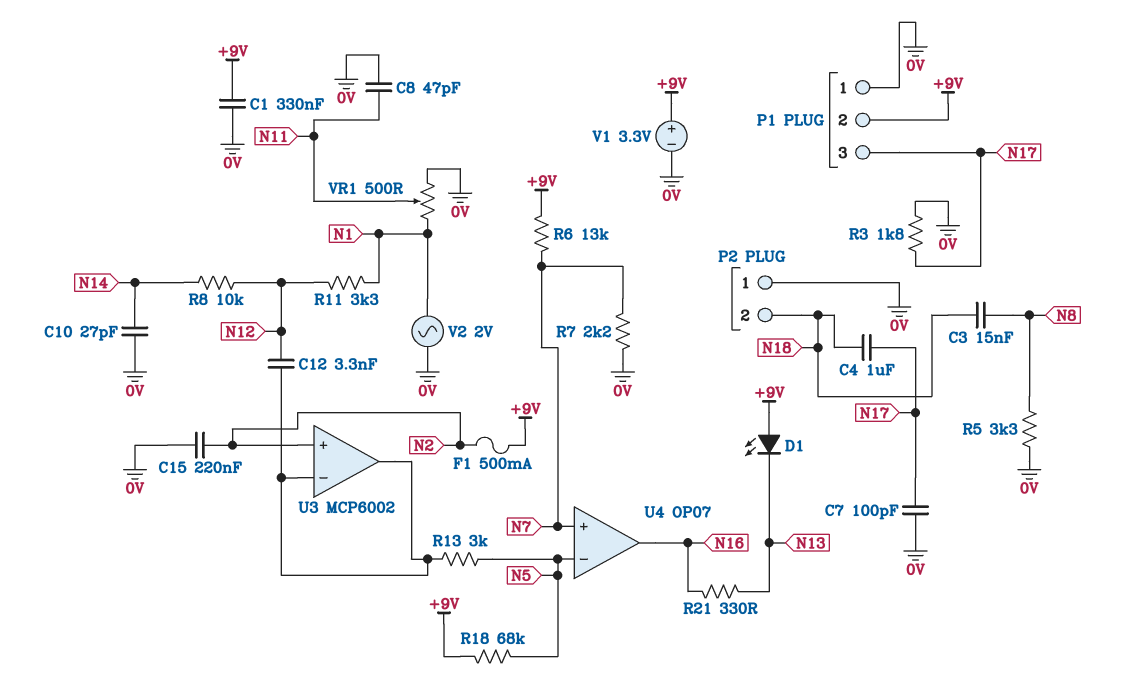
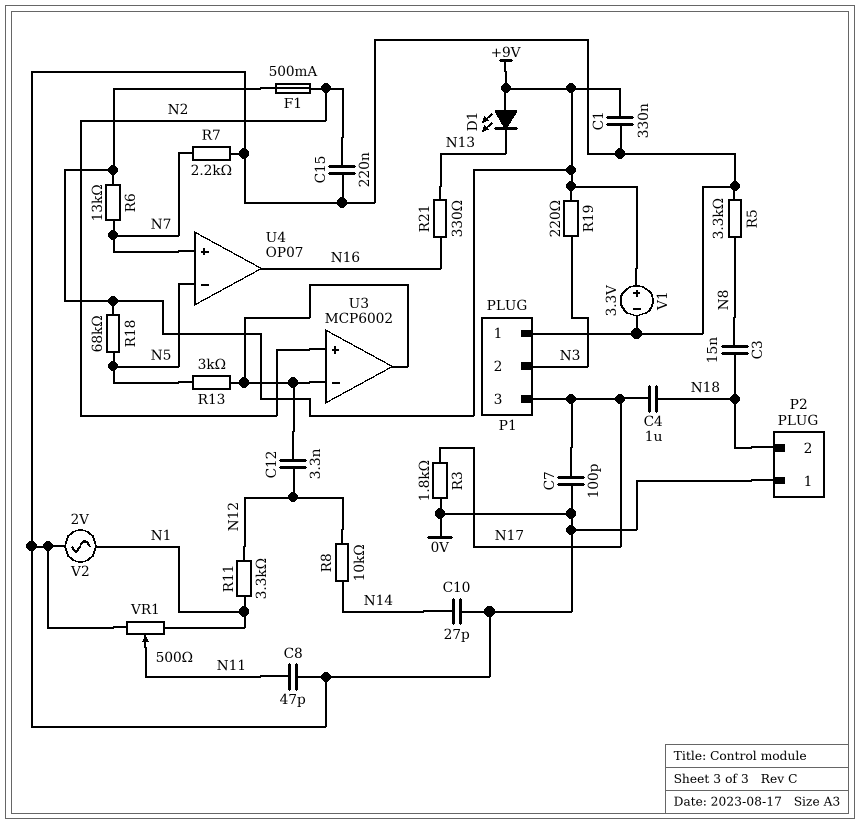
P1 pin 2: +9V -> N3
R19: none -> 220 (+9V, N3)

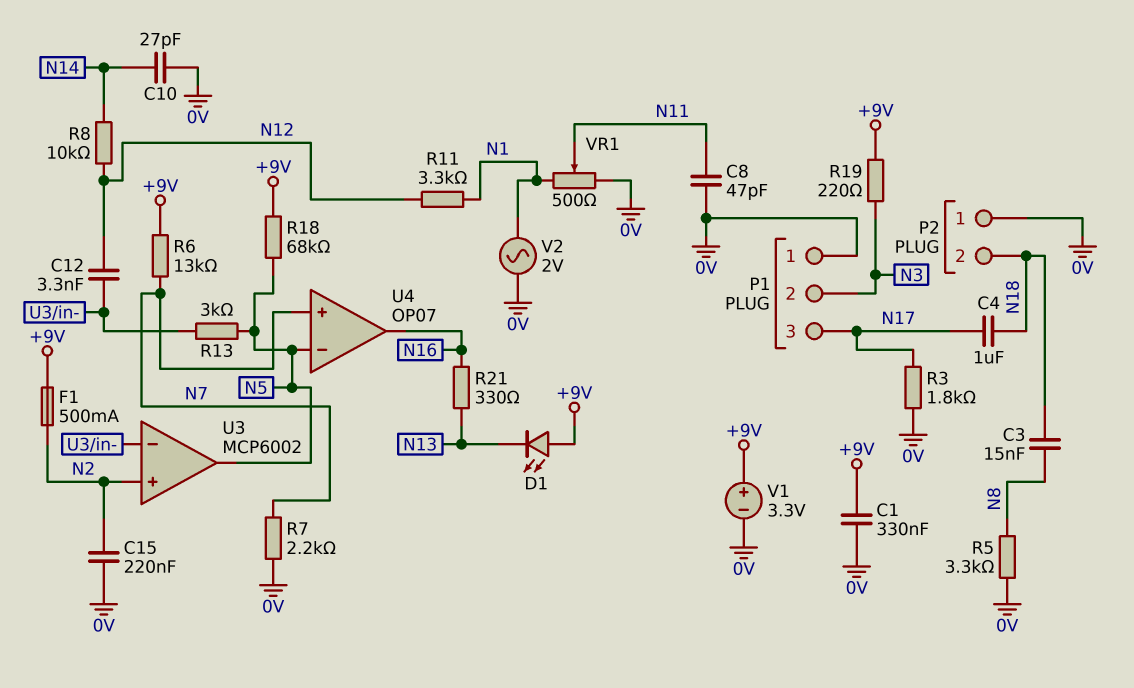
C7: 100pF (0V, N17) -> none
U3 pin out: U3/in- -> N5

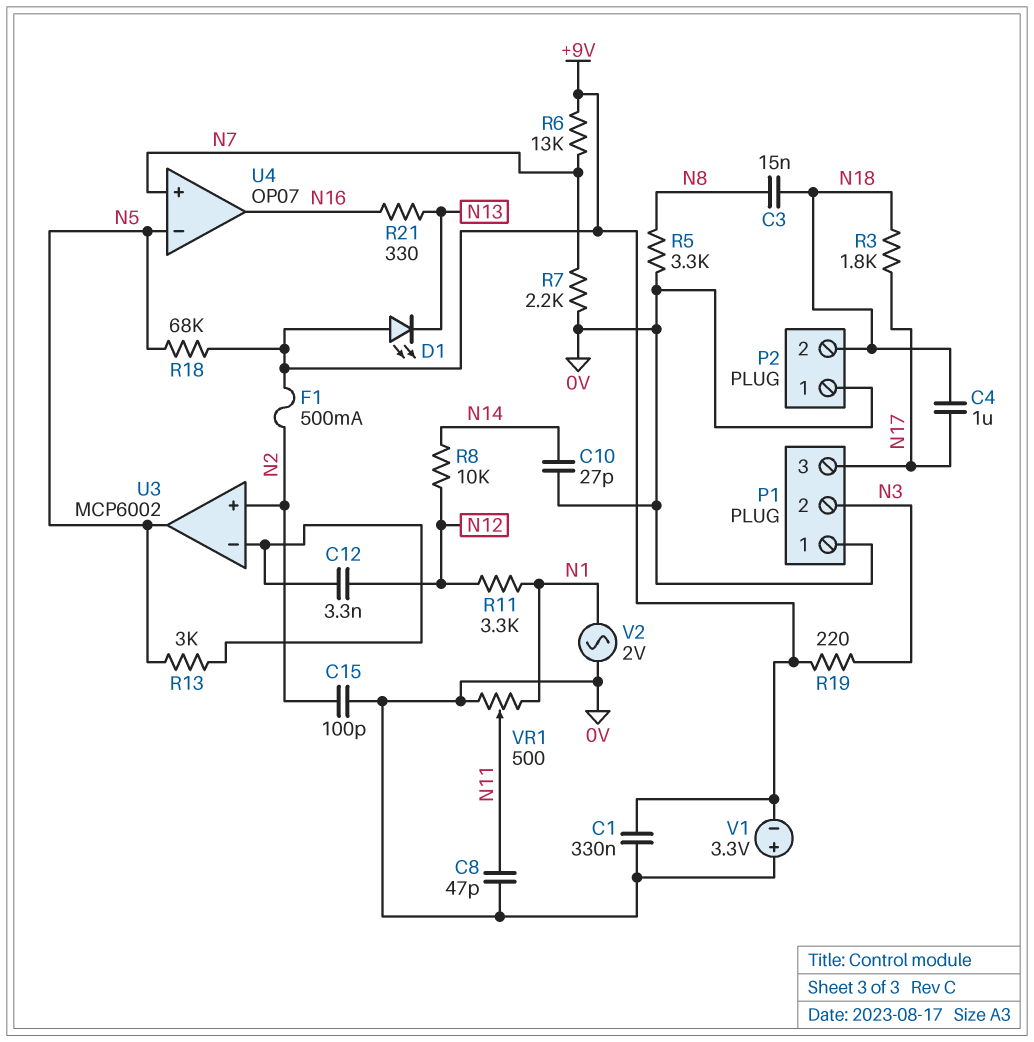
C15: 220nF (0V, N2) -> 100pF (0V, N2)
R3: 1.8k (0V, N17) -> 1.8k (N17, N18)
V1: 3.3V (plus +9V, minus 0V) -> 3.3V (plus 0V, minus +9V)

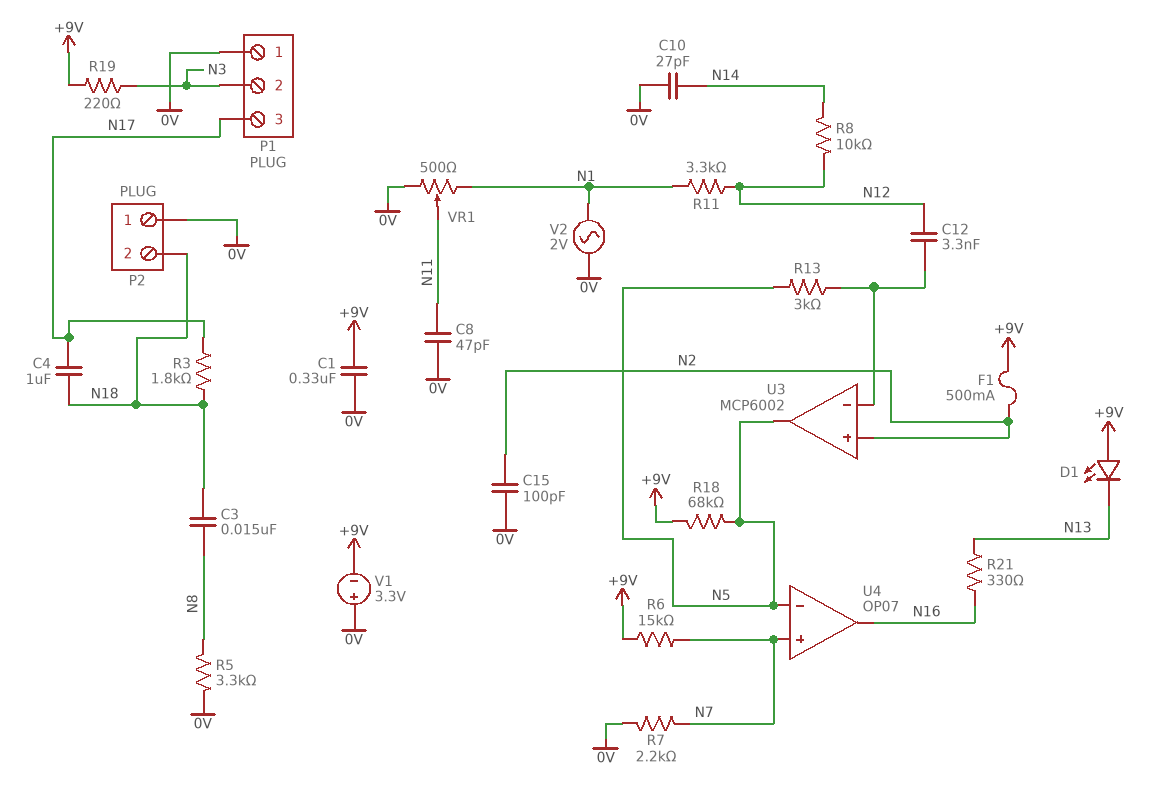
R6: 13k (+9V, N7) -> 15k (+9V, N7)

